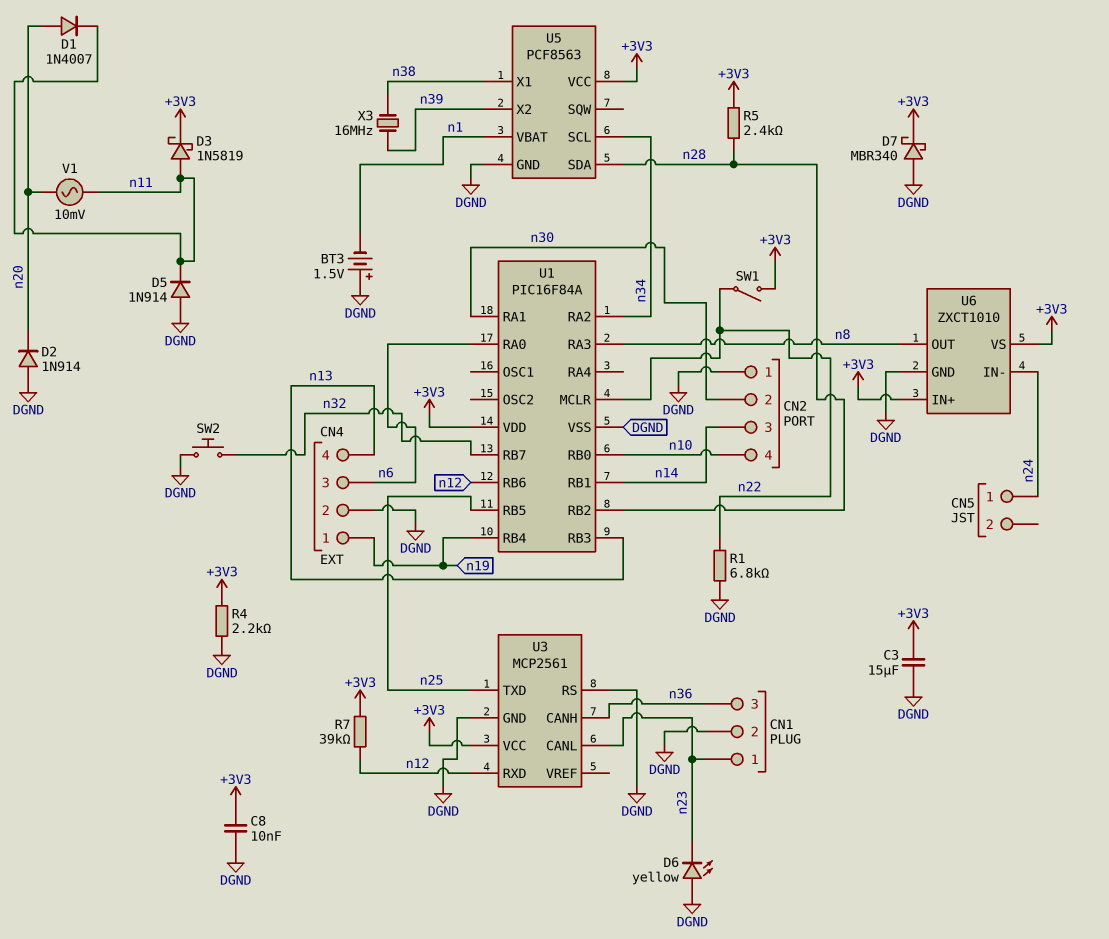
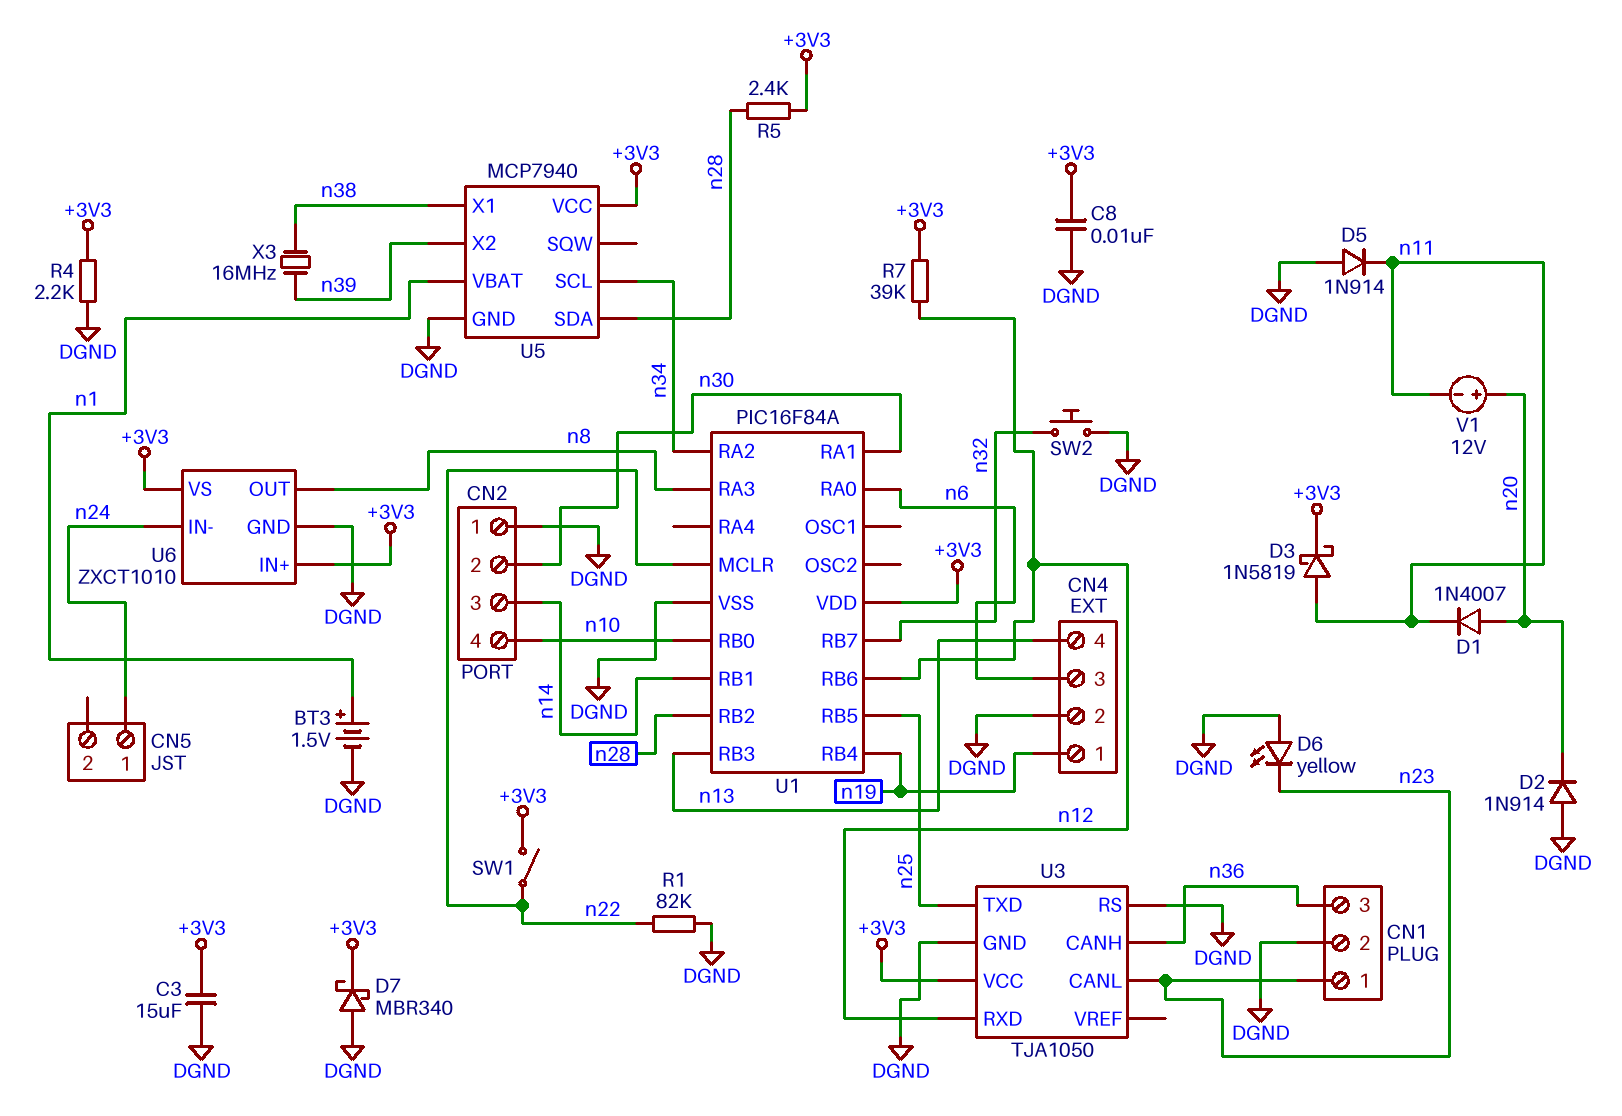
BT3: 1.5V (plus DGND, minus n1) -> 1.5V (plus n1, minus DGND)
R1: 6.8k (DGND, n22) -> 82k (DGND, n22)
U3: MCP2561 -> TJA1050
U5: PCF8563 -> MCP7940
V1: AC 10mV (n11, n20) -> 12V (plus n20, minus n11)

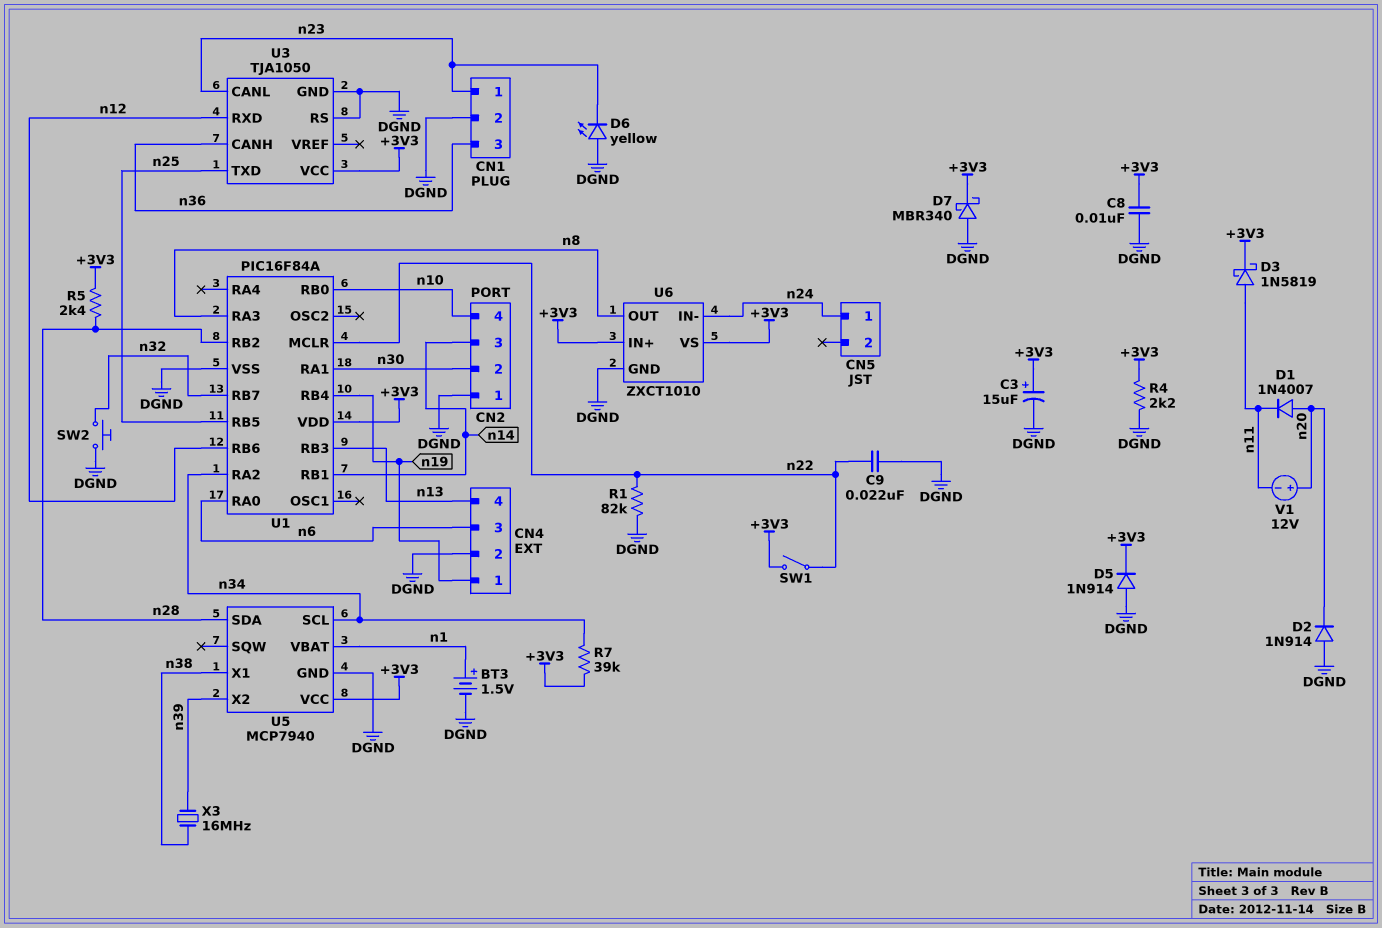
C3: 15uF (+3V3, DGND) -> 15uF (plus +3V3, minus DGND)
C9: none -> 22nF (DGND, n22)
D5: diode 1N914 (A DGND, K n11) -> diode 1N914 (A DGND, K +3V3)
R7: 39k (+3V3, n12) -> 39k (+3V3, n34)

